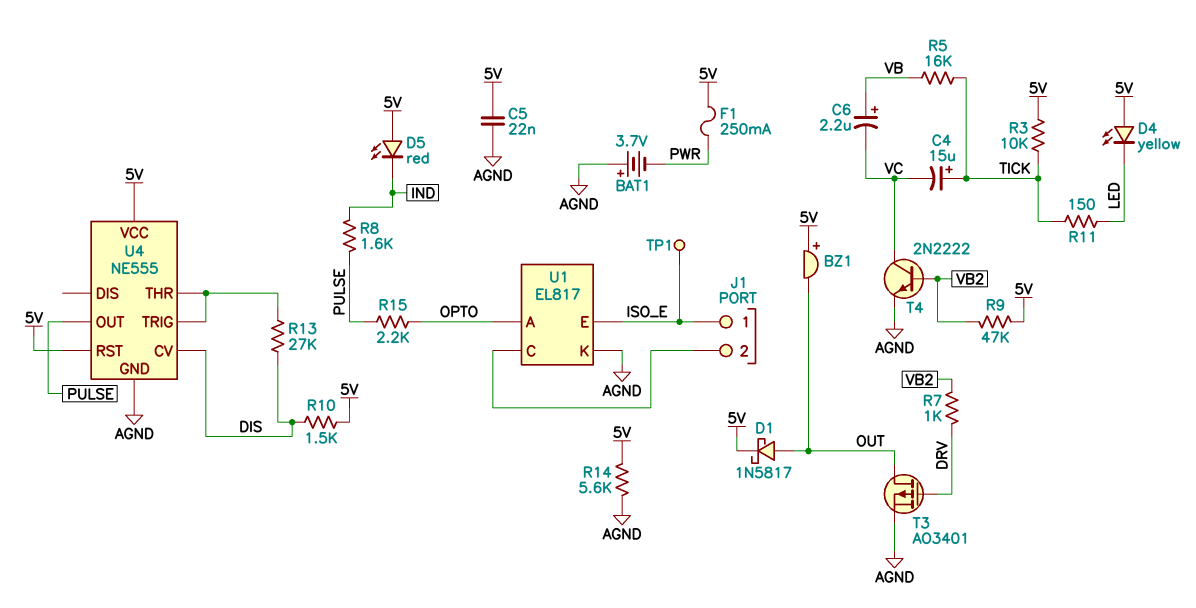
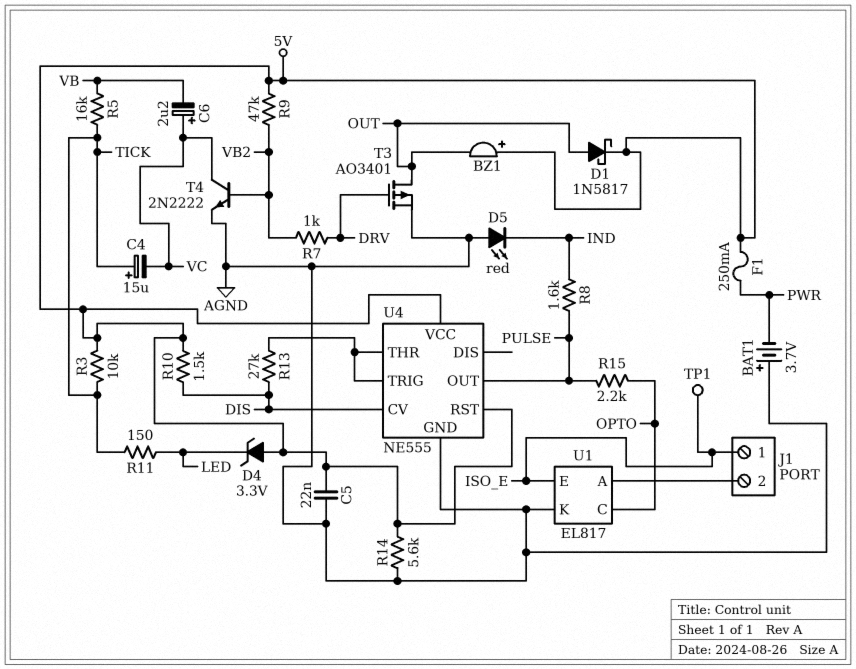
C6: 2.2uF (plus VB, minus VC) -> 2.2uF (plus VC, minus VB)
D4: LED yellow (A 5V, K LED) -> zener 3.3V (A 5V, K LED)
D5: LED red (A 5V, K IND) -> LED red (A AGND, K IND)
U1 pin A: OPTO -> J1/2
U1 pin C: J1/2 -> OPTO

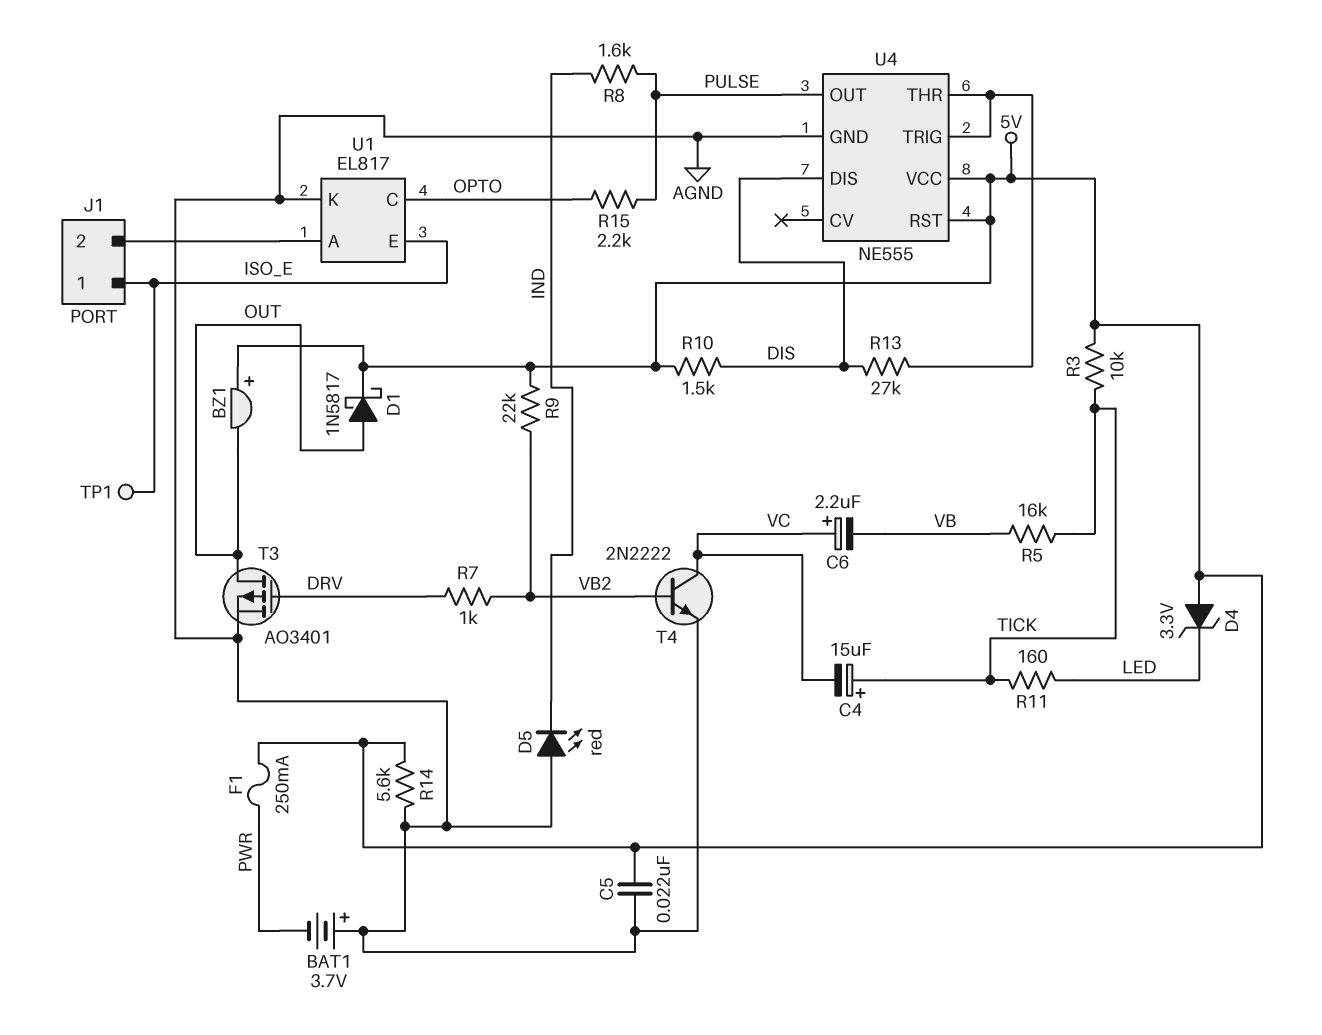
R9: 47k (5V, VB2) -> 22k (5V, VB2)
R11: 150 (LED, TICK) -> 160 (LED, TICK)
U4 pin CV: DIS -> none
U4 pin DIS: none -> DIS

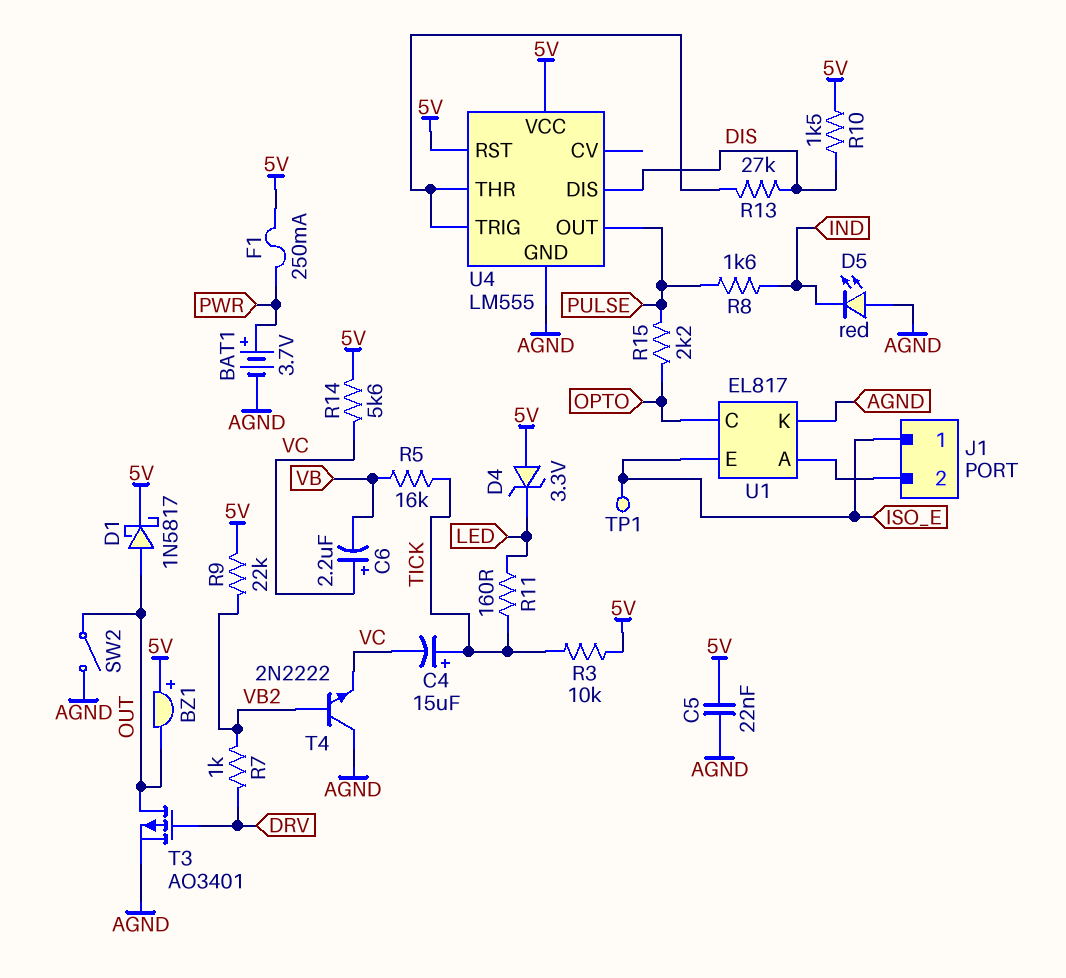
BAT1: 3.7V (plus AGND, minus PWR) -> 3.7V (plus PWR, minus AGND)
R14: 5.6k (5V, AGND) -> 5.6k (5V, VC)
SW2: none -> switch (AGND, OUT)
T4: NPN 2N2222 (B VB2, C VC, E AGND) -> NPN 2N2222 (B VB2, C AGND, E VC)
U4: NE555 -> LM555

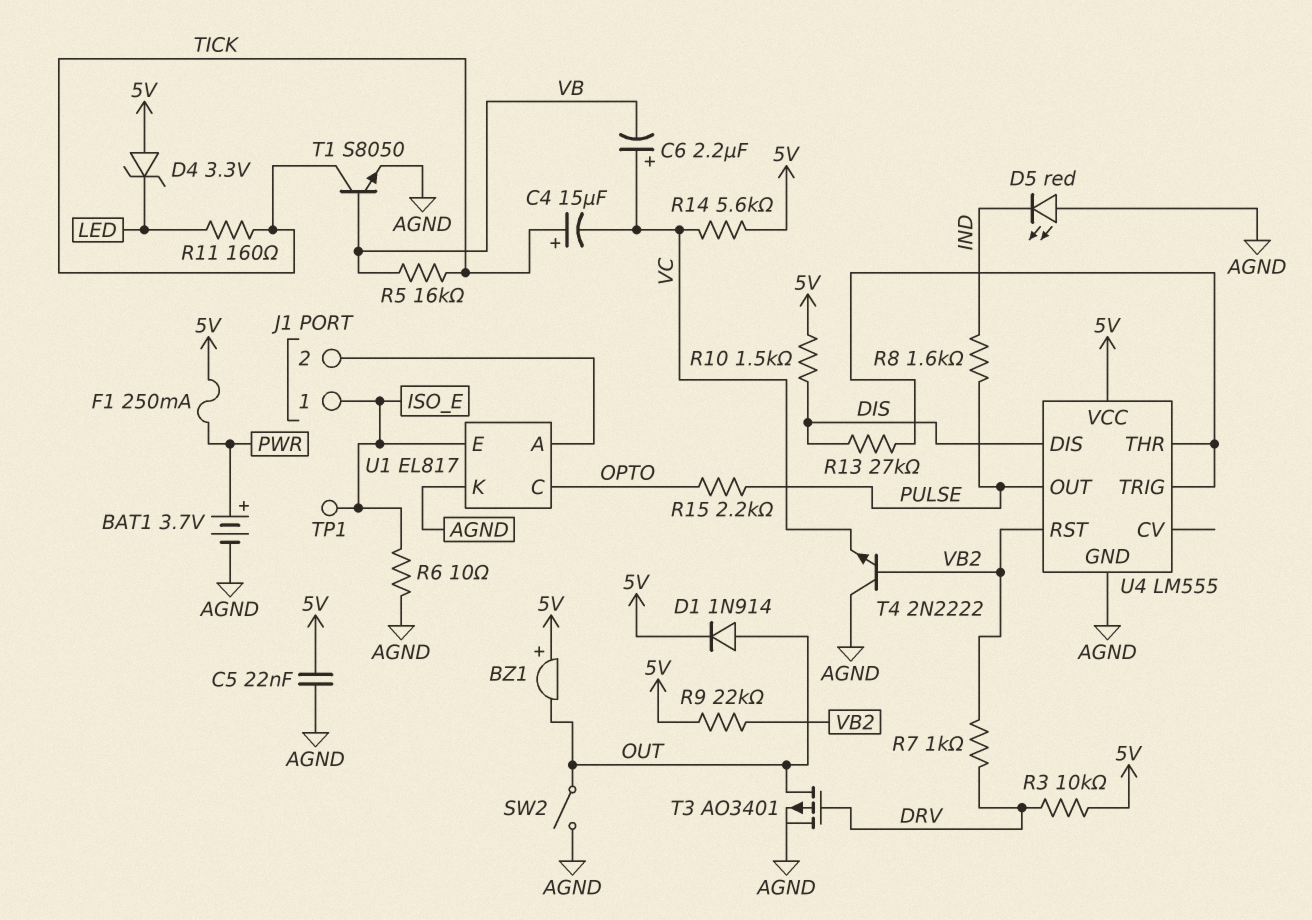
D1: schottky 1N5817 (A OUT, K 5V) -> diode 1N914 (A OUT, K 5V)
R3: 10k (5V, TICK) -> 10k (5V, DRV)
R6: none -> 10 (AGND, ISO_E)
T1: none -> NPN S8050 (B VB, C TICK, E AGND)
U4 pin RST: 5V -> VB2

